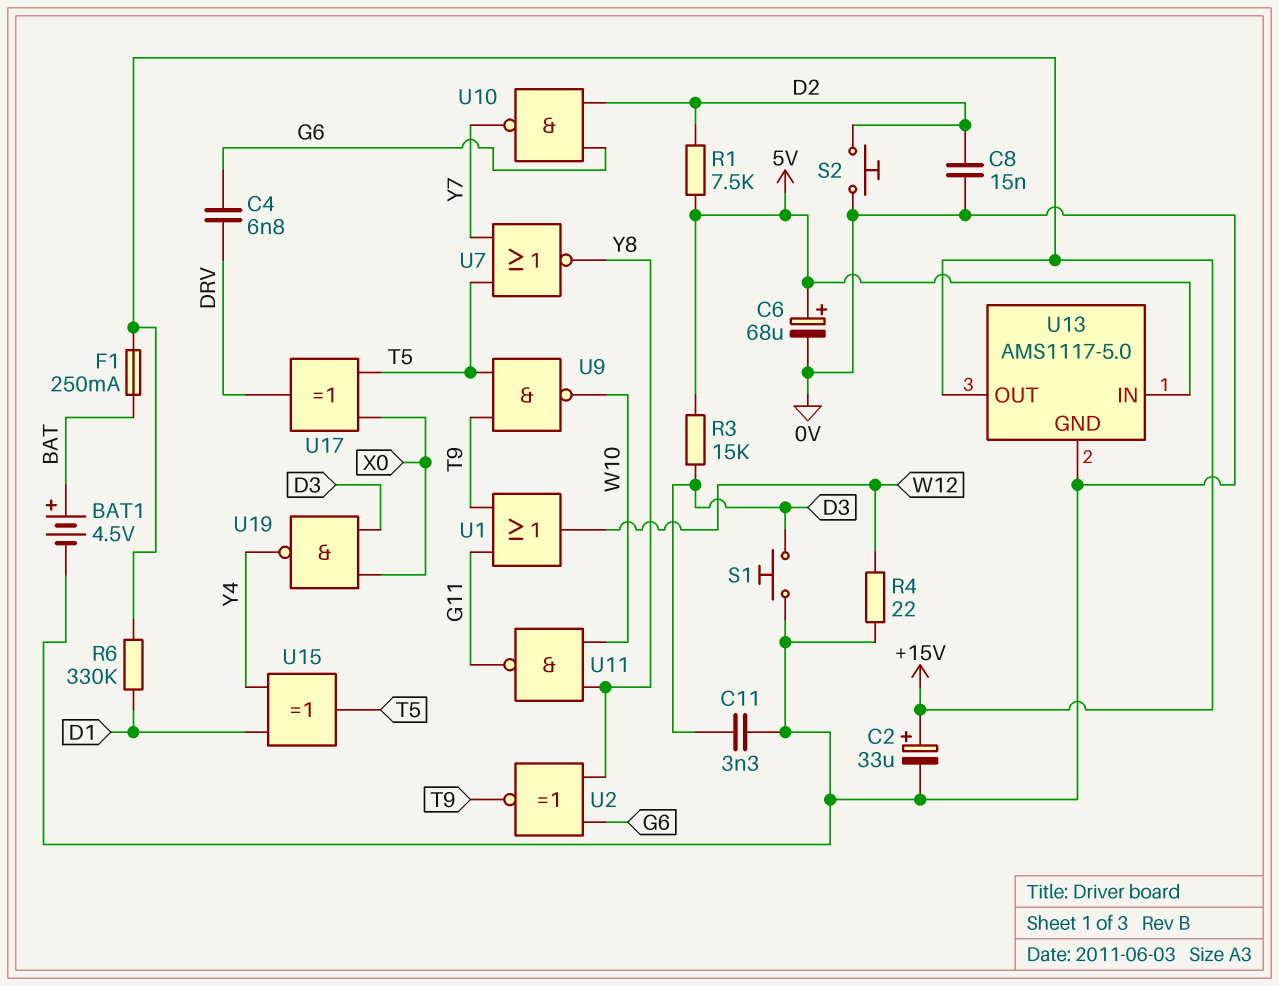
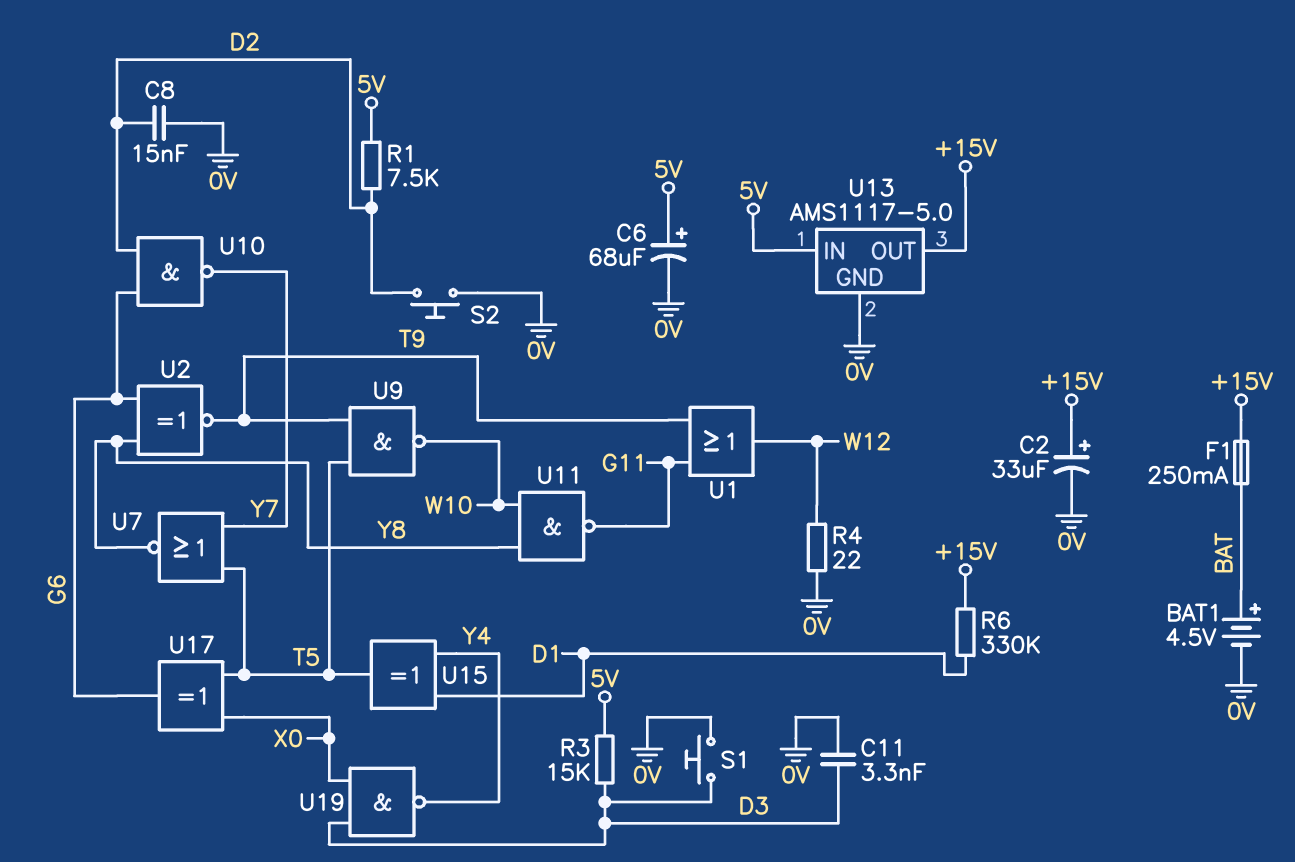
C4: 6.8nF (DRV, G6) -> none
U17: XOR (in T5, in X0, out DRV) -> XOR (in T5, in X0, out G6)

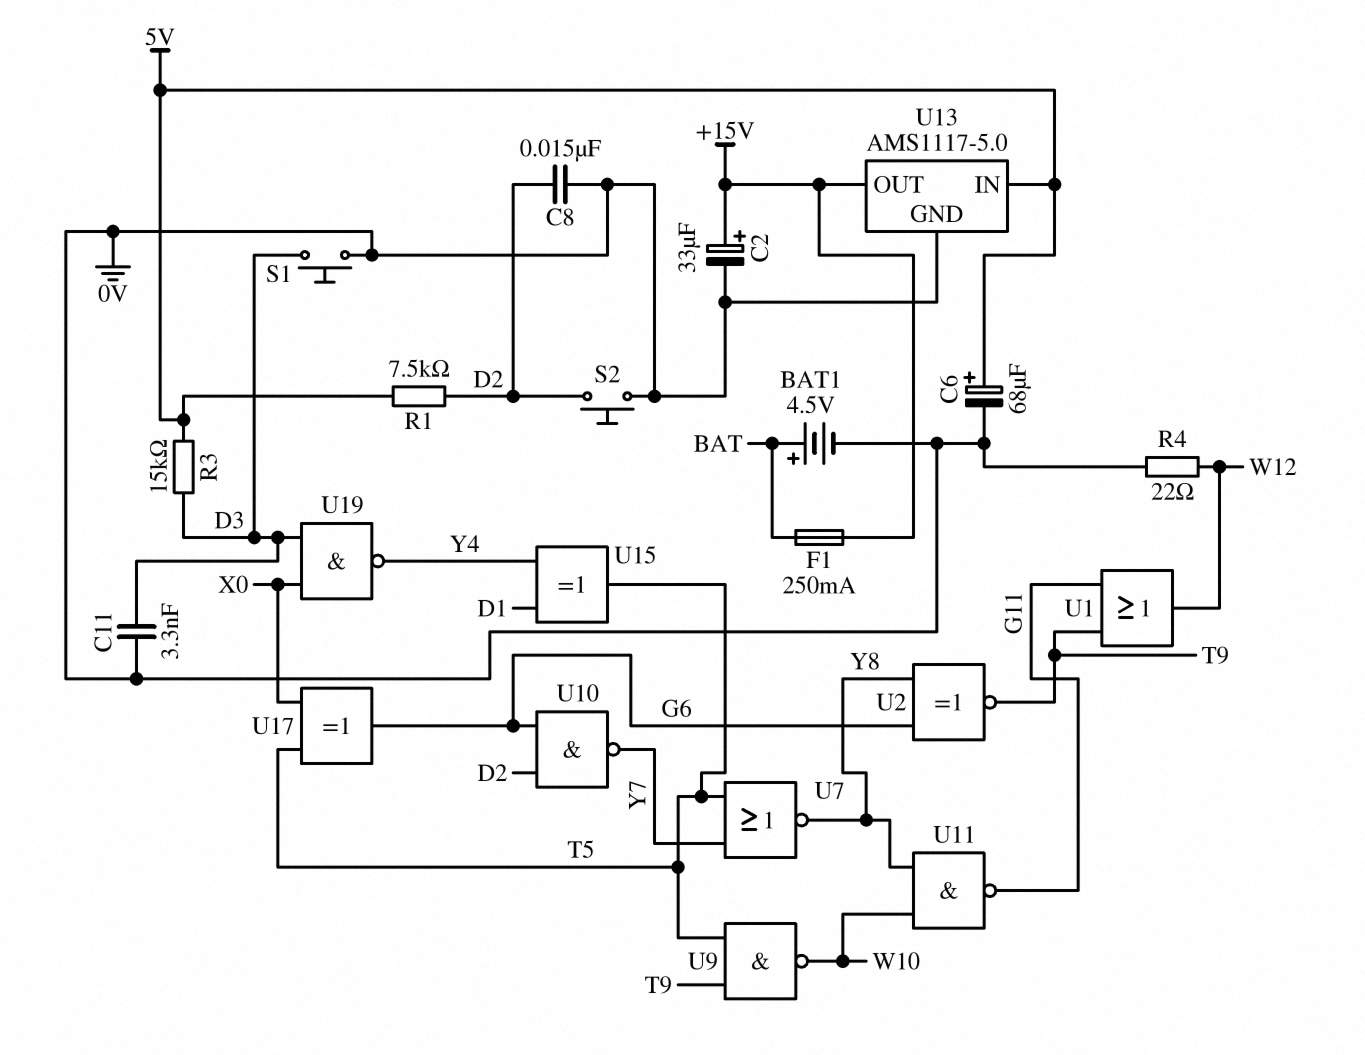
R6: 330k (+15V, D1) -> none

